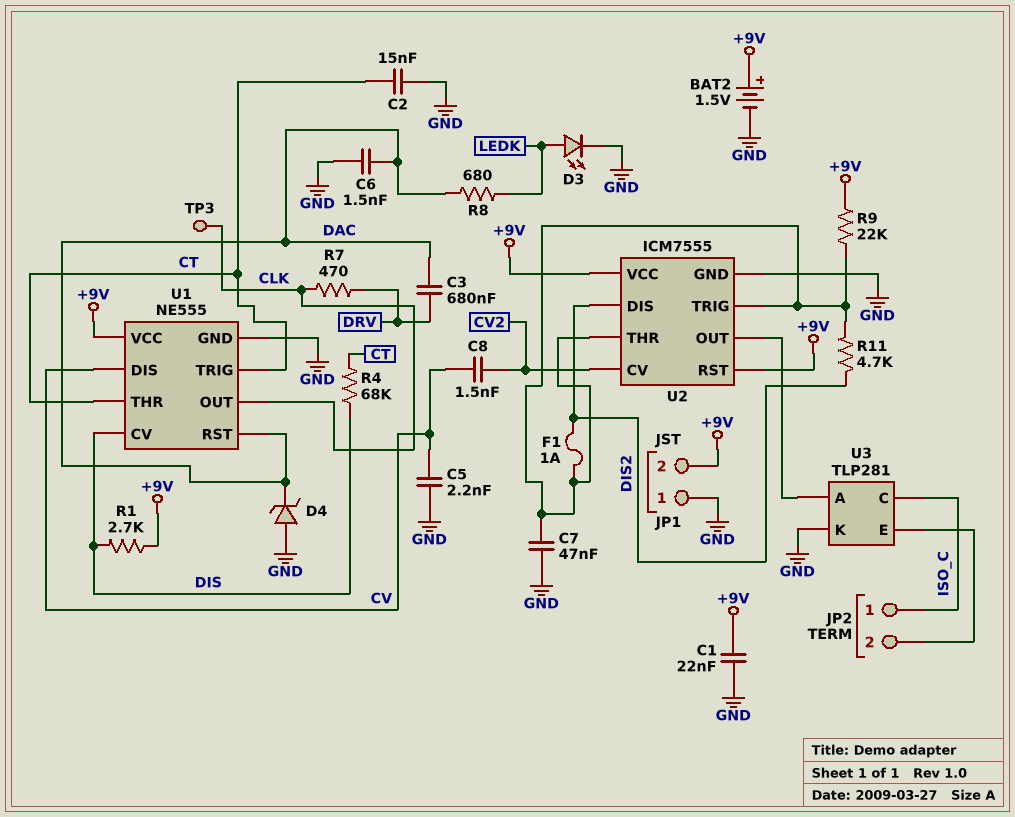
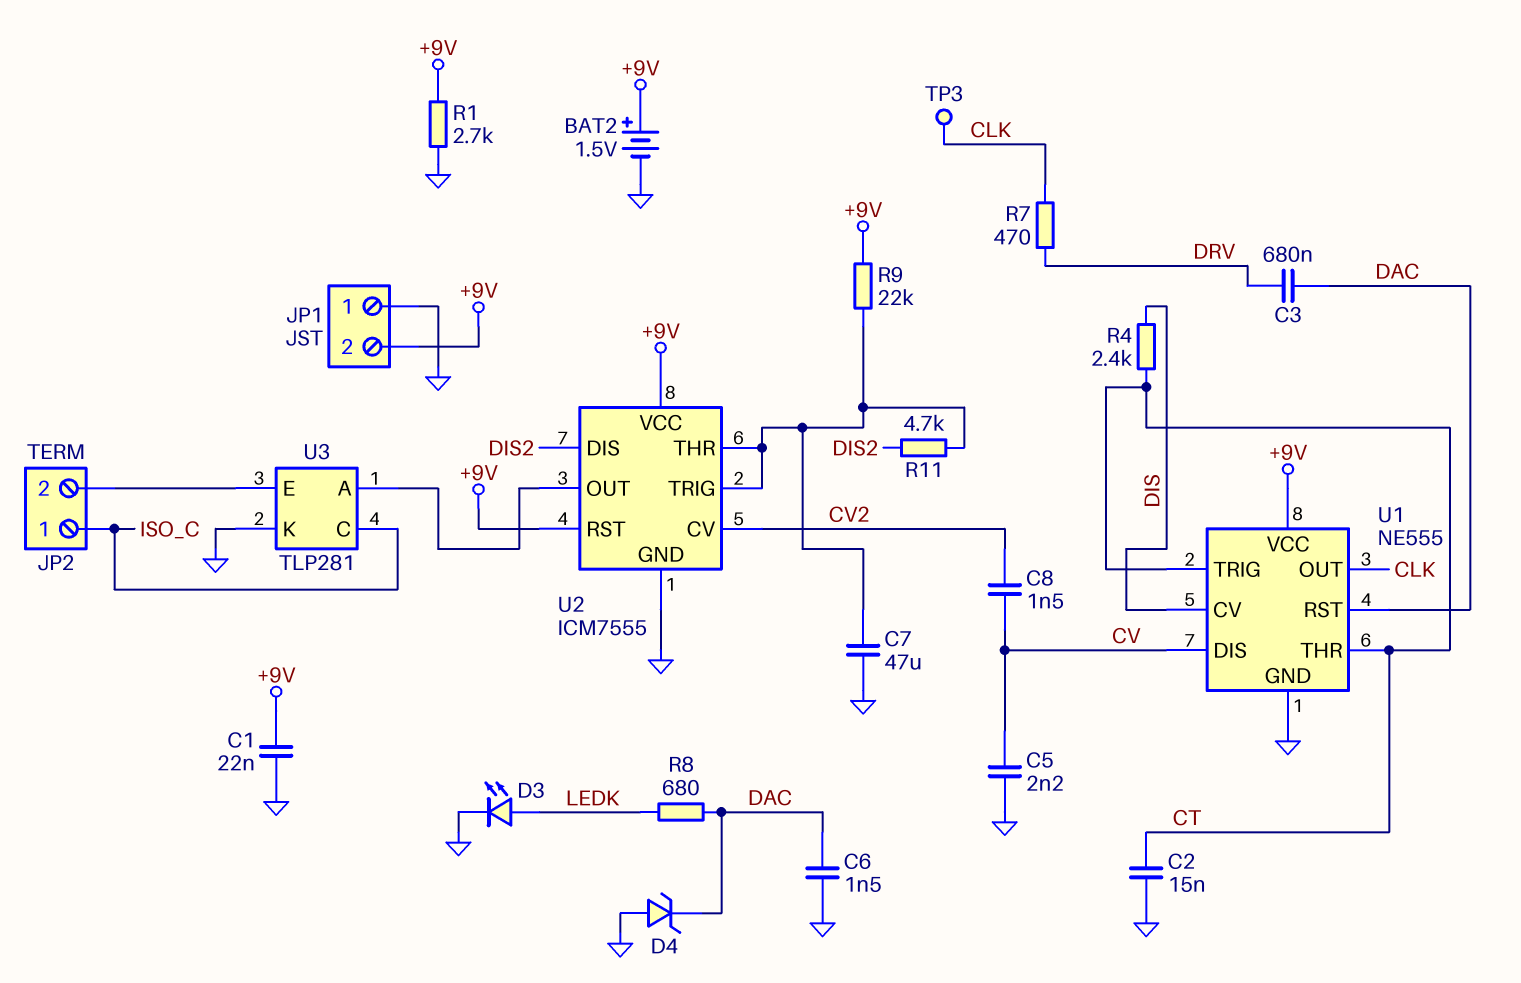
C7: 47nF (GND, U2/THR) -> 47uF (GND, U2/THR)
F1: 1A (DIS2, U2/THR) -> none
R1: 2.7k (+9V, DIS) -> 2.7k (+9V, GND)
R4: 68k (CT, DIS) -> 2.4k (CT, DIS)

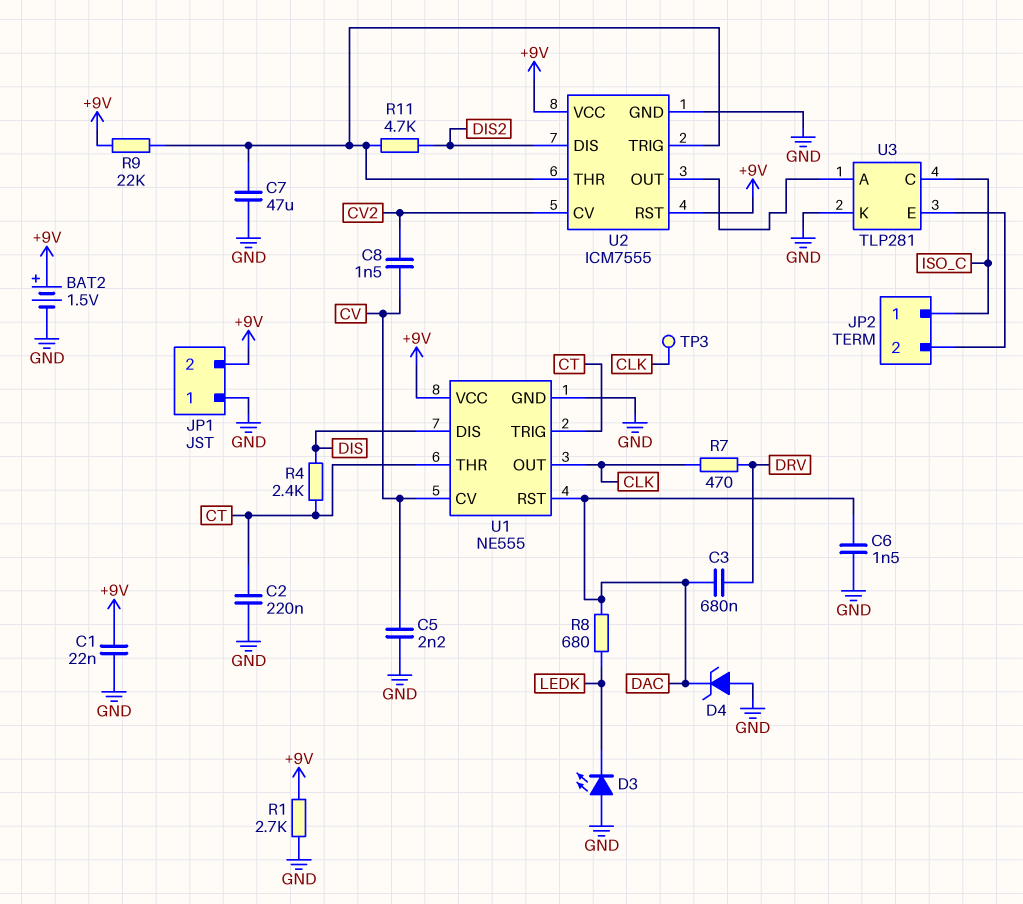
C2: 15nF (CT, GND) -> 220nF (CT, GND)
D3: LED (A LEDK, K GND) -> LED (A GND, K LEDK)
U1 pin CV: DIS -> CV
U1 pin DIS: CV -> DIS

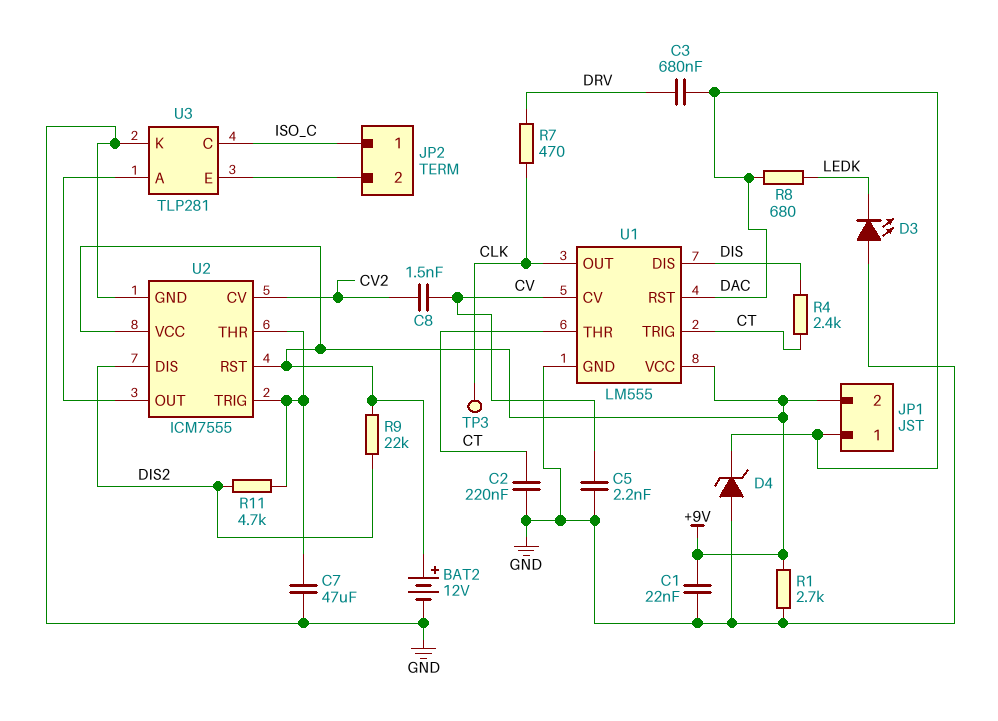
BAT2: 1.5V (plus +9V, minus GND) -> 12V (plus +9V, minus GND)
C6: 1.5nF (DAC, GND) -> none
JP1 pin 1: GND -> DAC
R9: 22k (+9V, U2/THR) -> 22k (+9V, DIS2)
U1: NE555 -> LM555

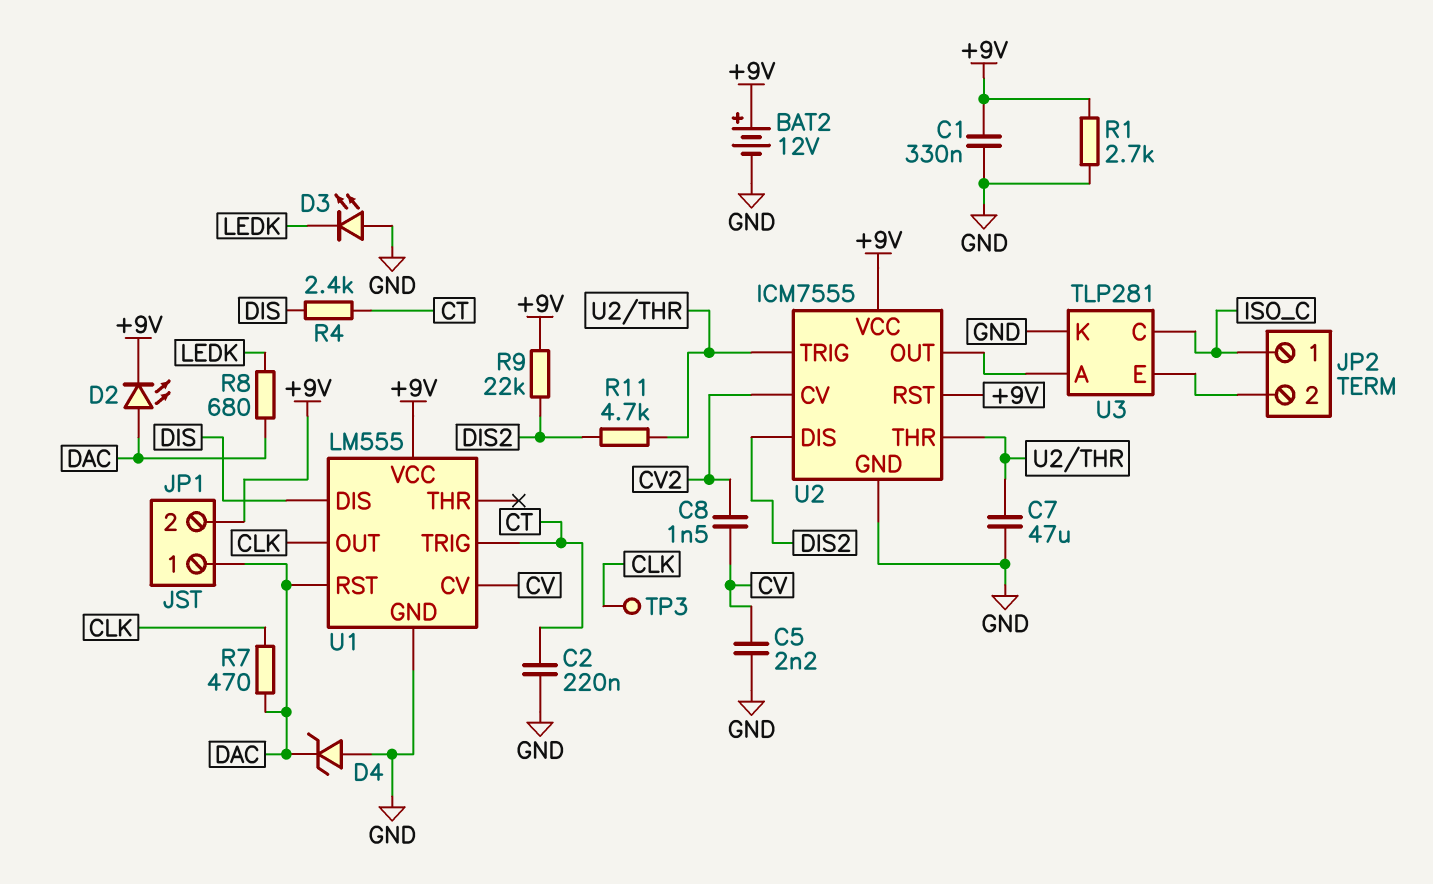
C1: 22nF (+9V, GND) -> 330nF (+9V, GND)
C3: 680nF (DAC, DRV) -> none
D2: none -> LED (A DAC, K +9V)
R7: 470 (CLK, DRV) -> 470 (CLK, DAC)
U1 pin THR: CT -> none

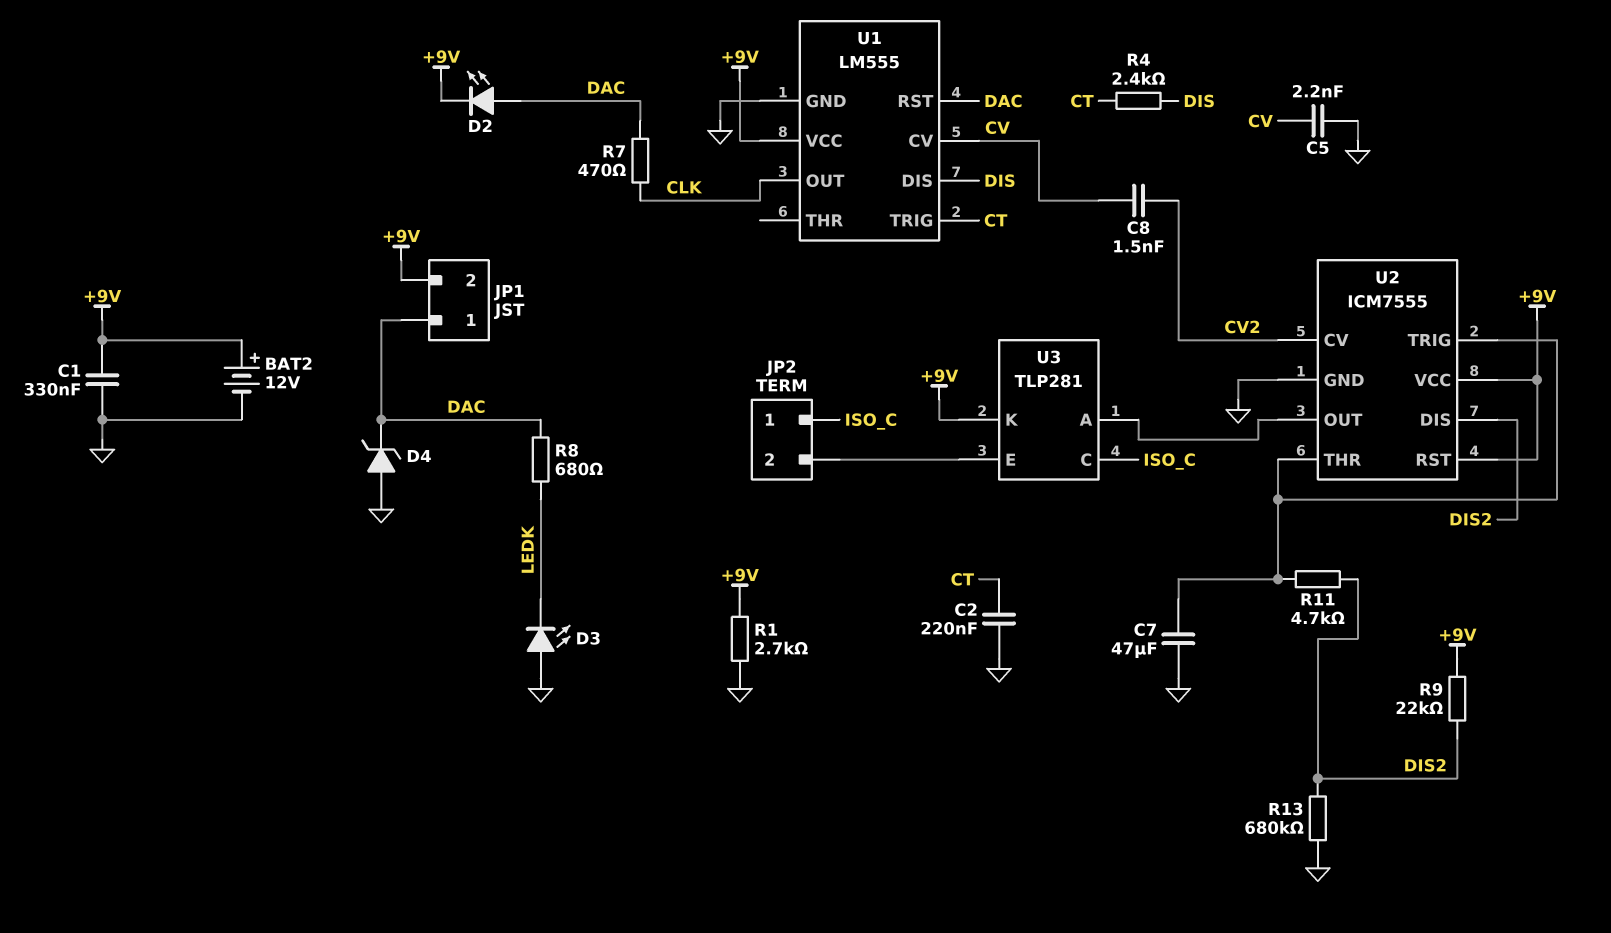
R13: none -> 680k (DIS2, GND)
TP3: test point (CLK) -> none
U3 pin K: GND -> +9V

